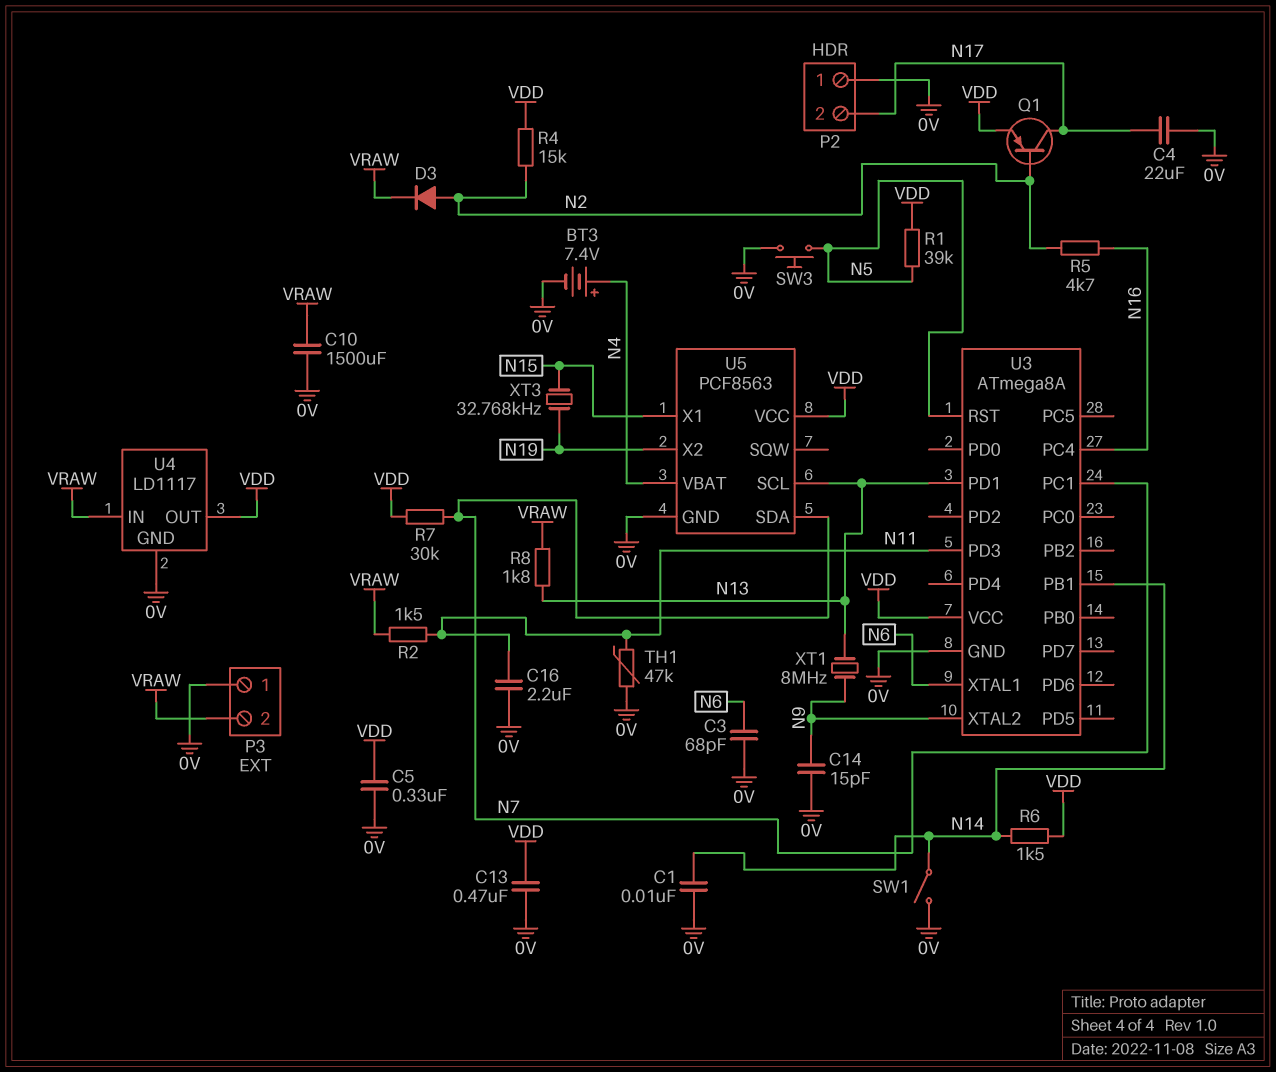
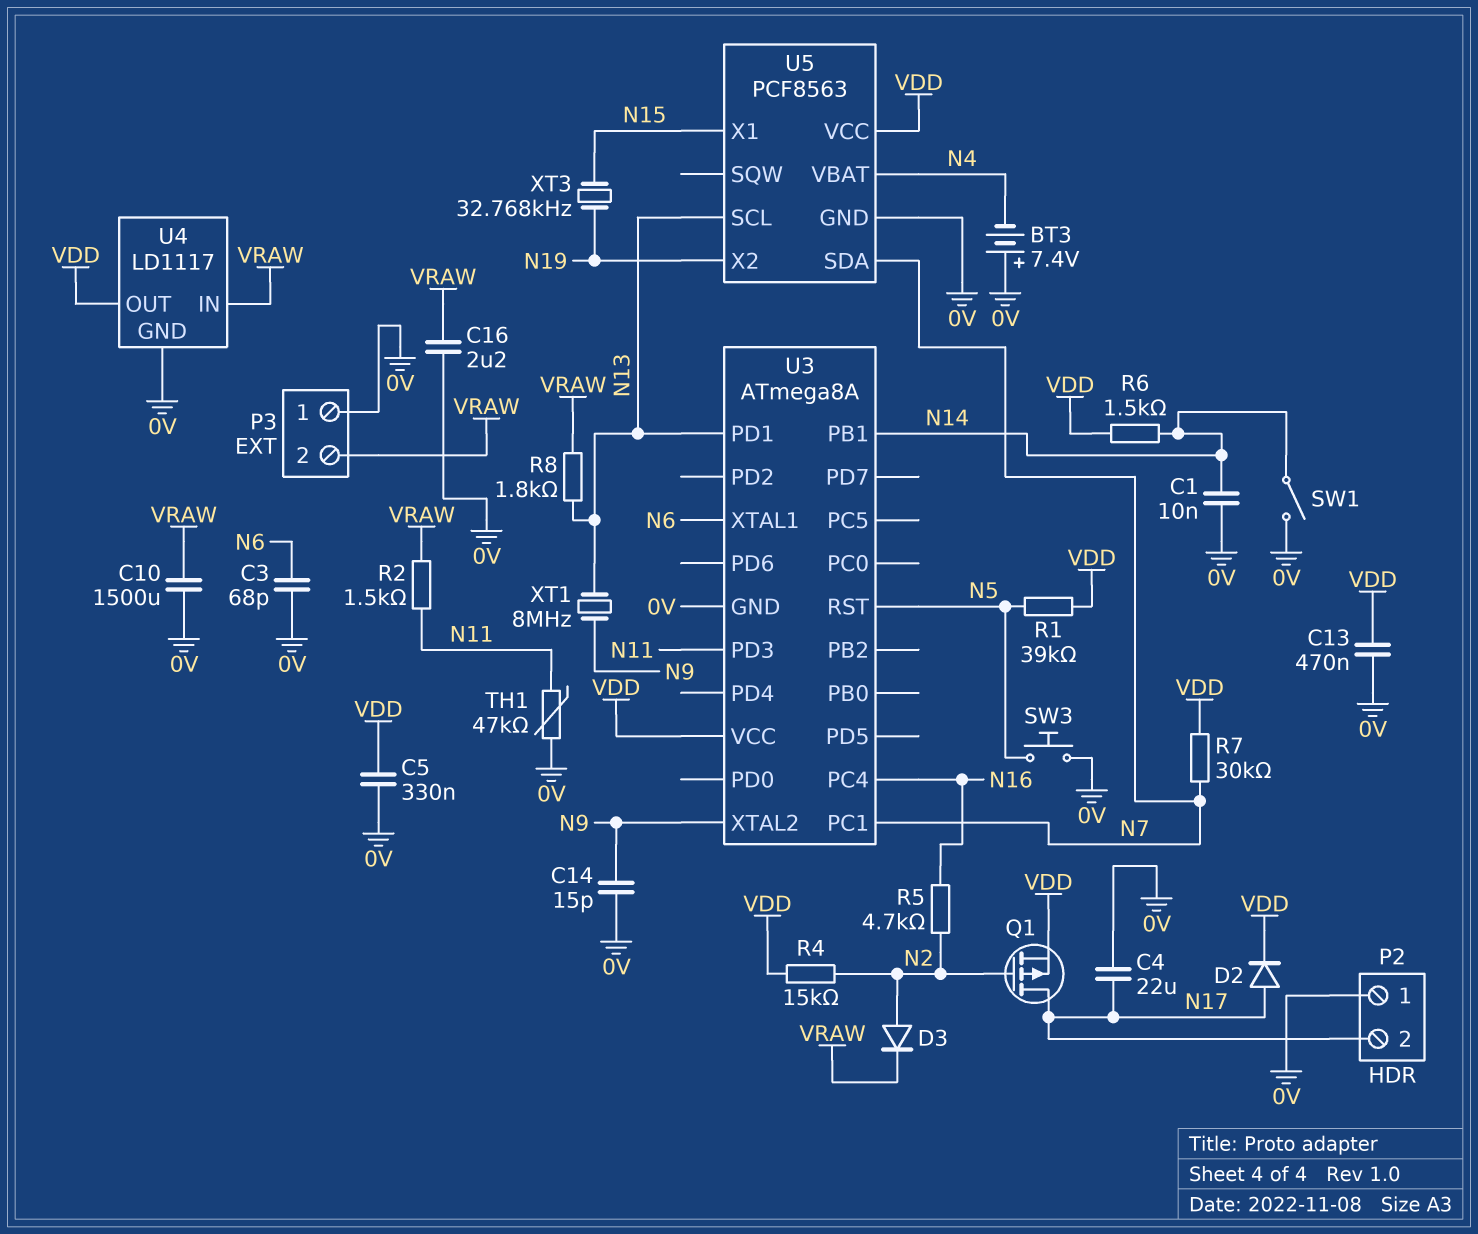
BT3: 7.4V (plus N4, minus 0V) -> 7.4V (plus 0V, minus N4)
C16: 2.2uF (0V, N11) -> 2.2uF (0V, VRAW)
D2: none -> diode (A N17, K VDD)
Q1: PNP (B N2, C N17, E VDD) -> PMOS (G N2, D N17, S VDD)

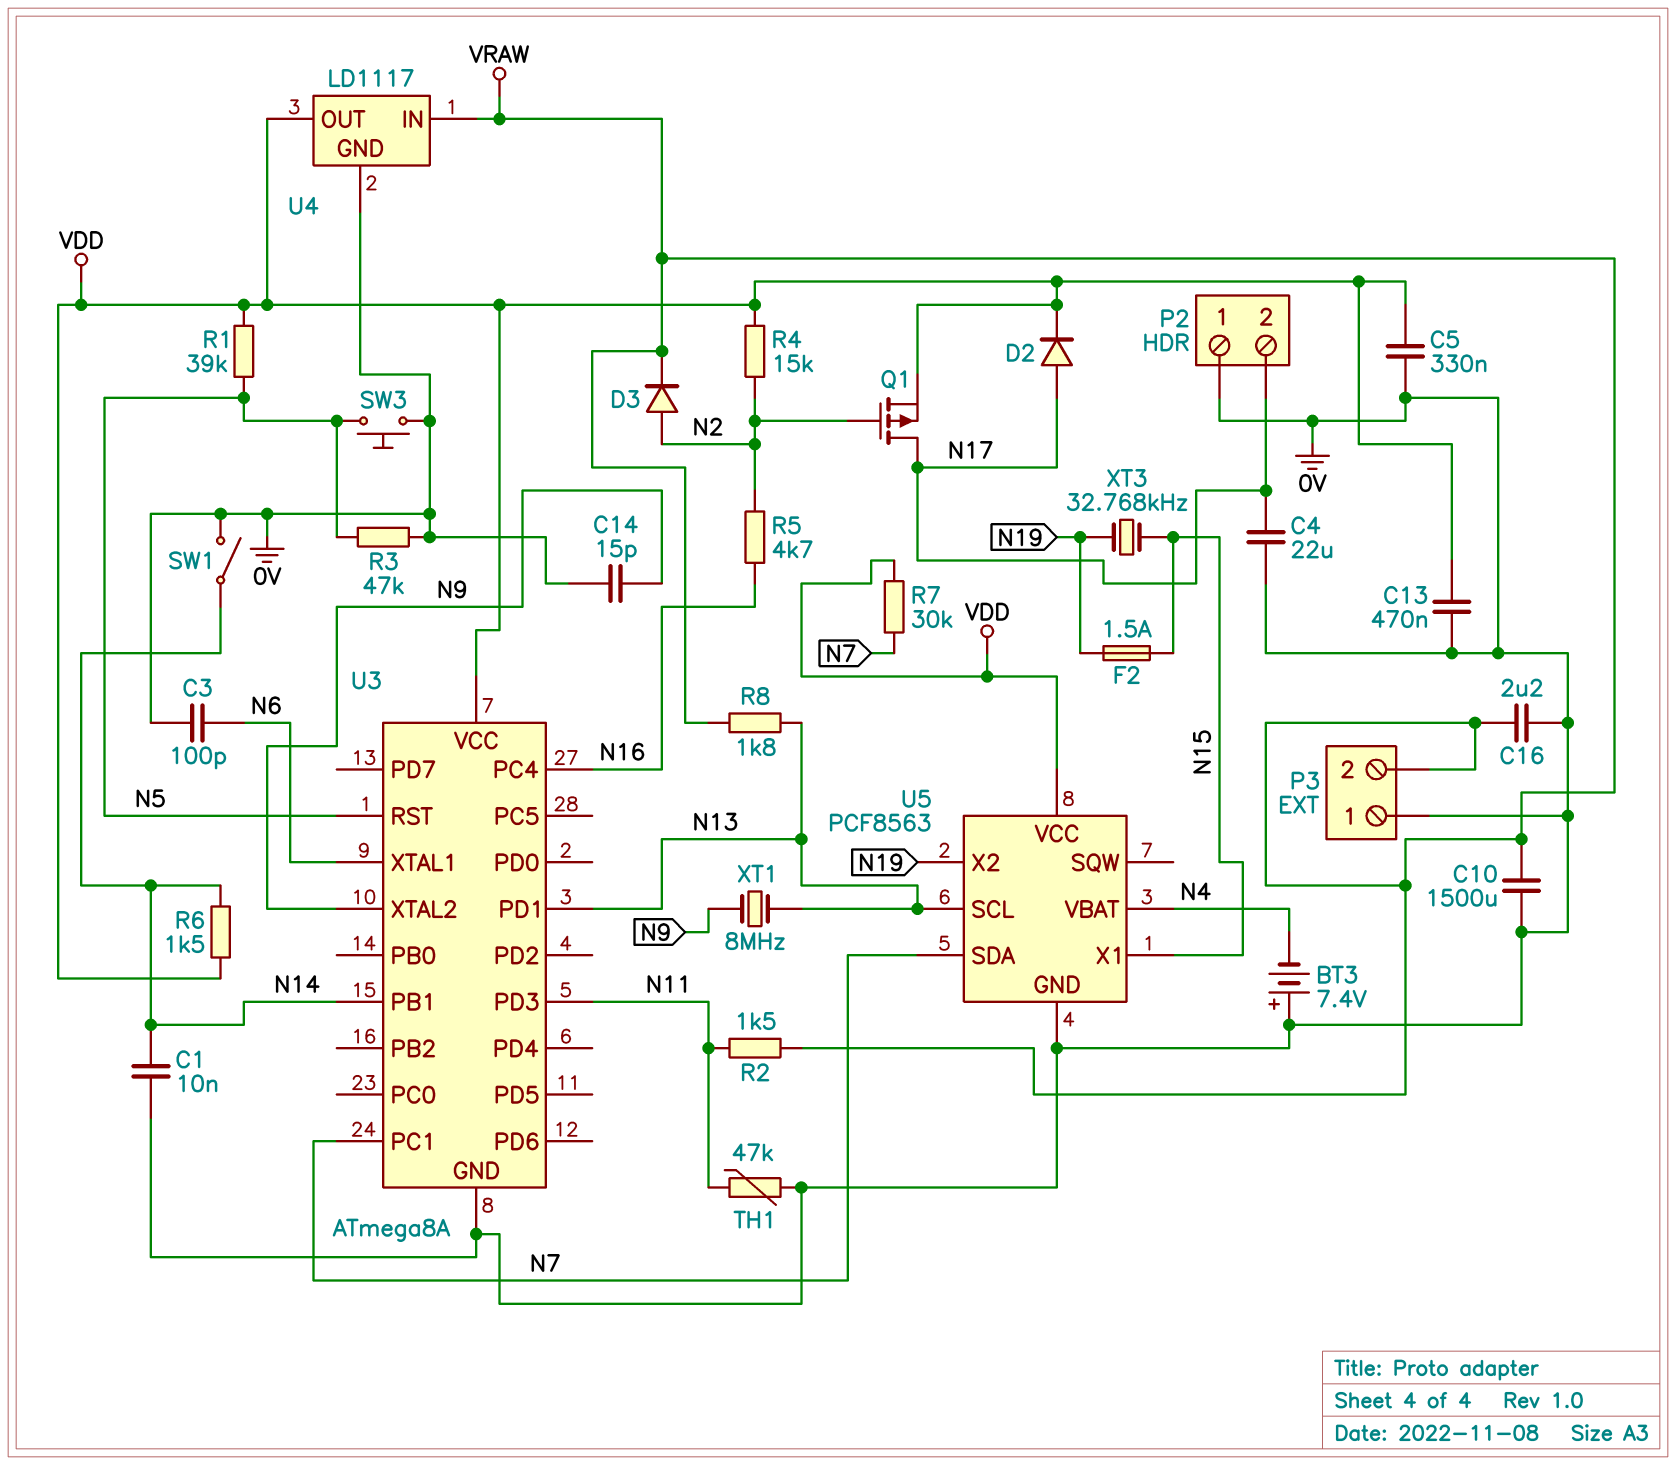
C3: 68pF (0V, N6) -> 100pF (0V, N6)
F2: none -> 1.5A (N15, N19)
R3: none -> 47k (0V, N5)

